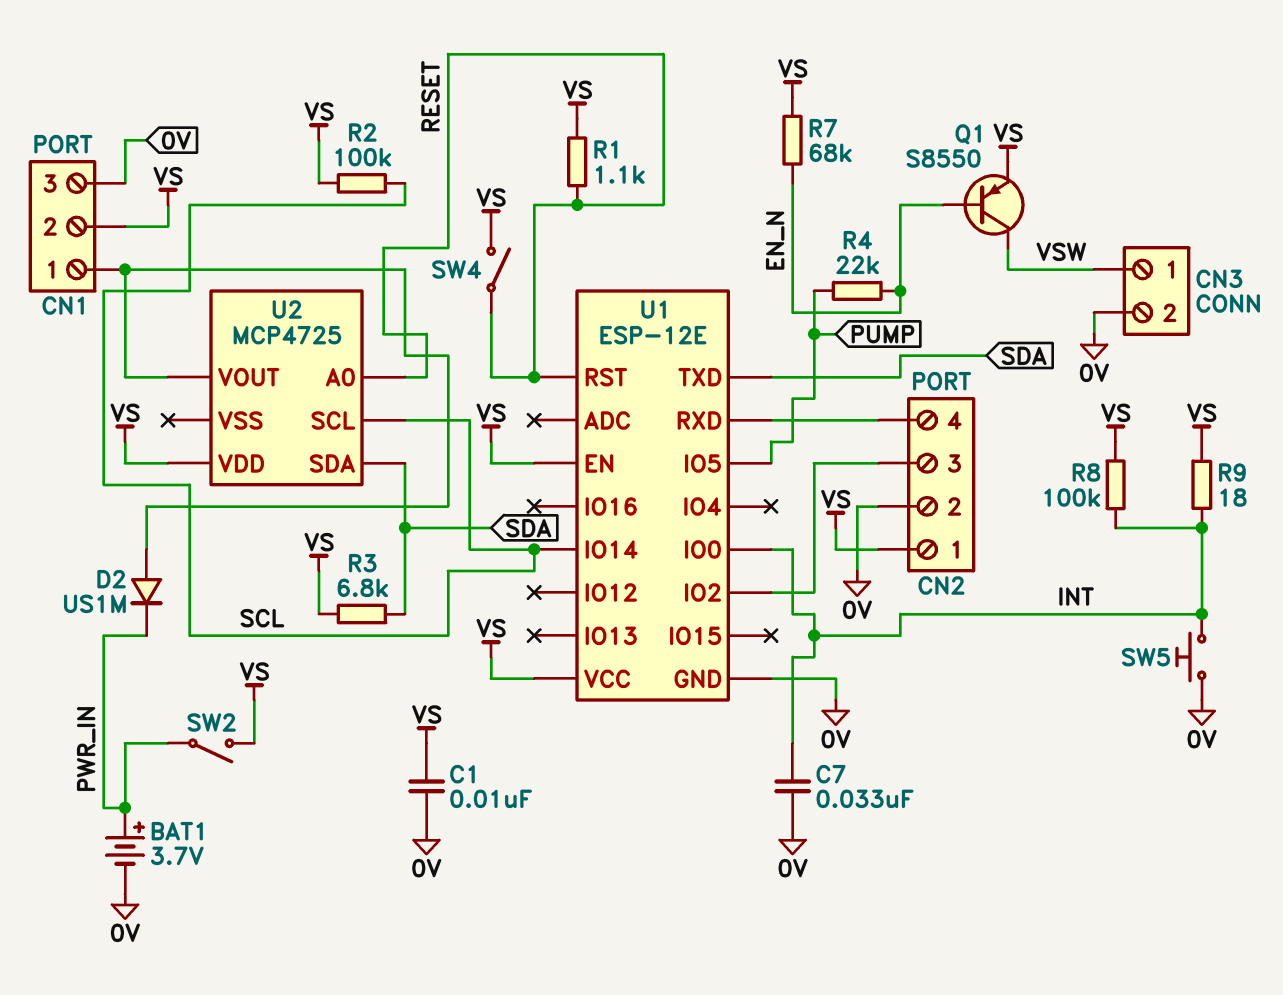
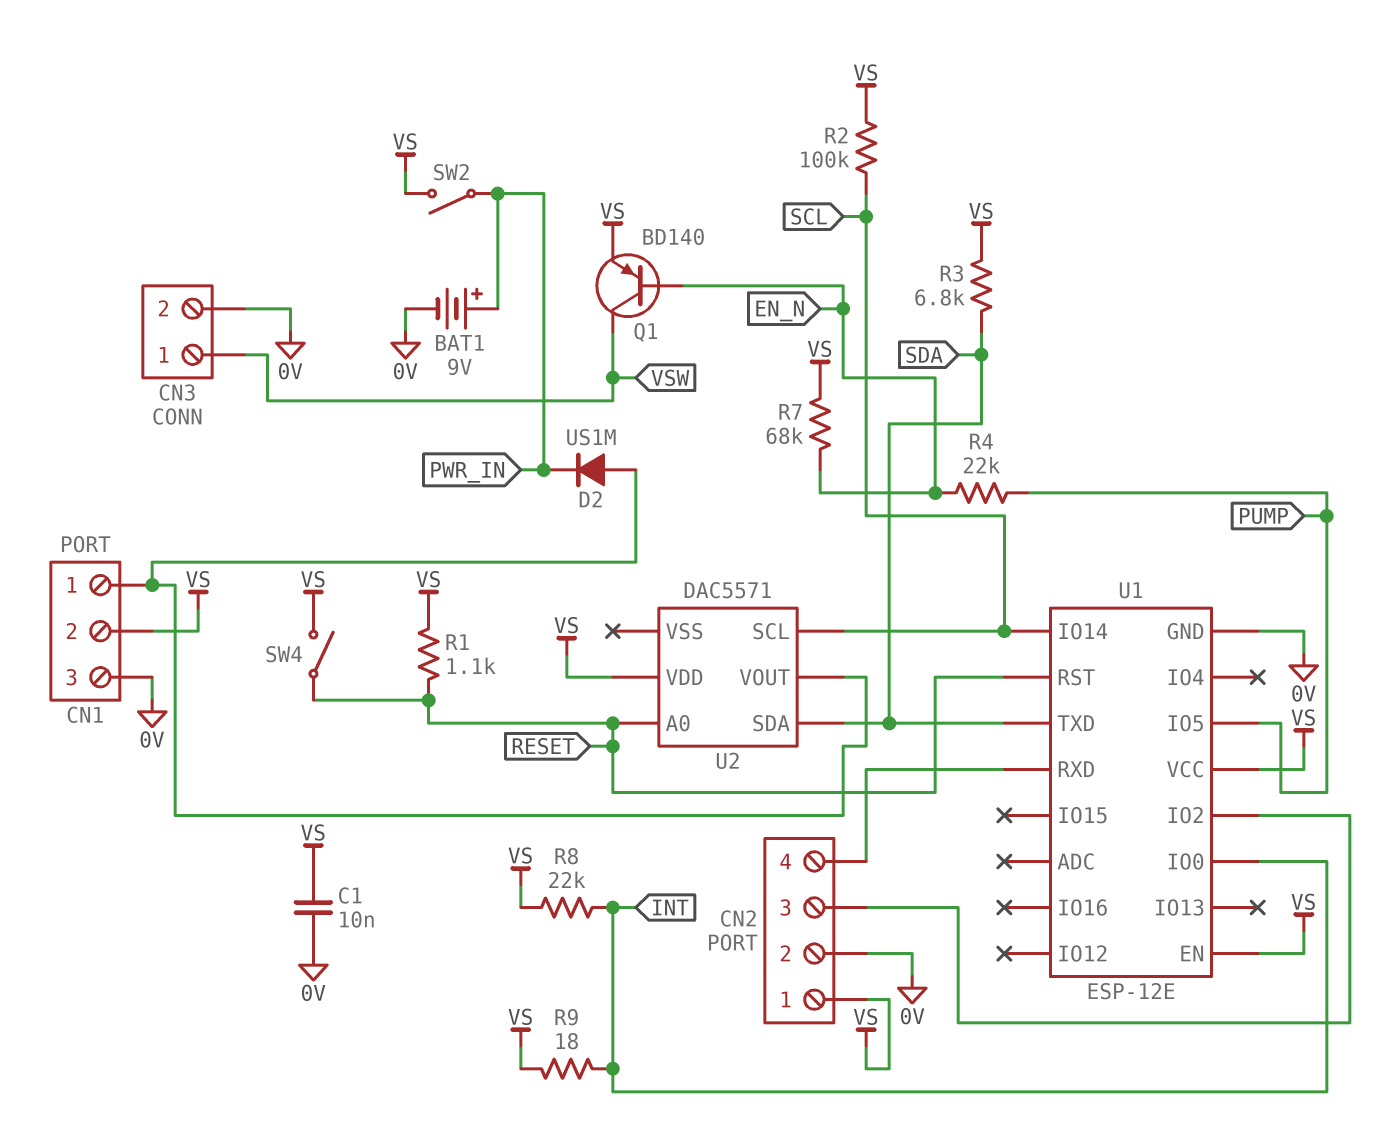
BAT1: 3.7V (plus PWR_IN, minus 0V) -> 9V (plus PWR_IN, minus 0V)
C7: 33nF (0V, INT) -> none
Q1: PNP S8550 (B EN_N, C VSW, E VS) -> PNP BD140 (B EN_N, C VSW, E VS)
R8: 100k (INT, VS) -> 22k (INT, VS)
SW5: button (0V, INT) -> none
U2: MCP4725 -> DAC5571

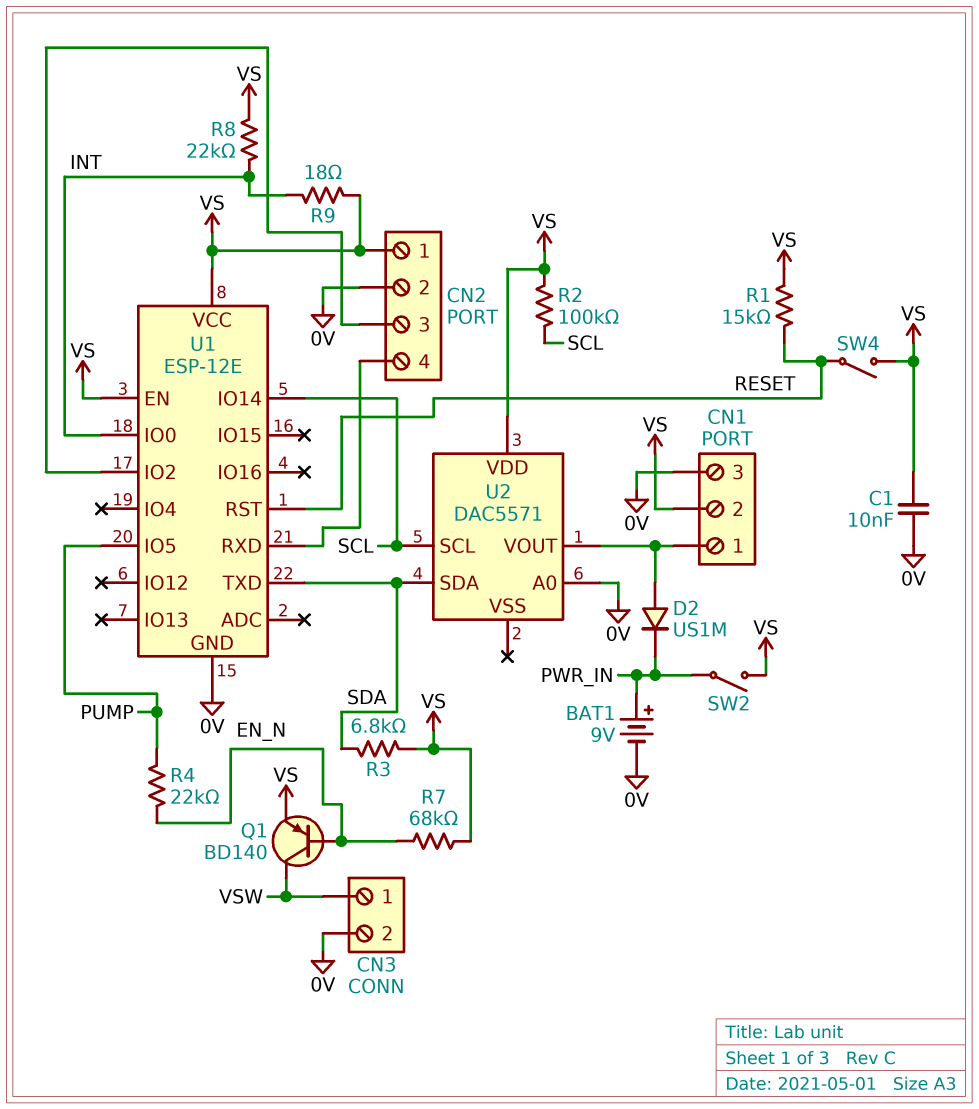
R1: 1.1k (RESET, VS) -> 15k (RESET, VS)
U2 pin A0: RESET -> 0V

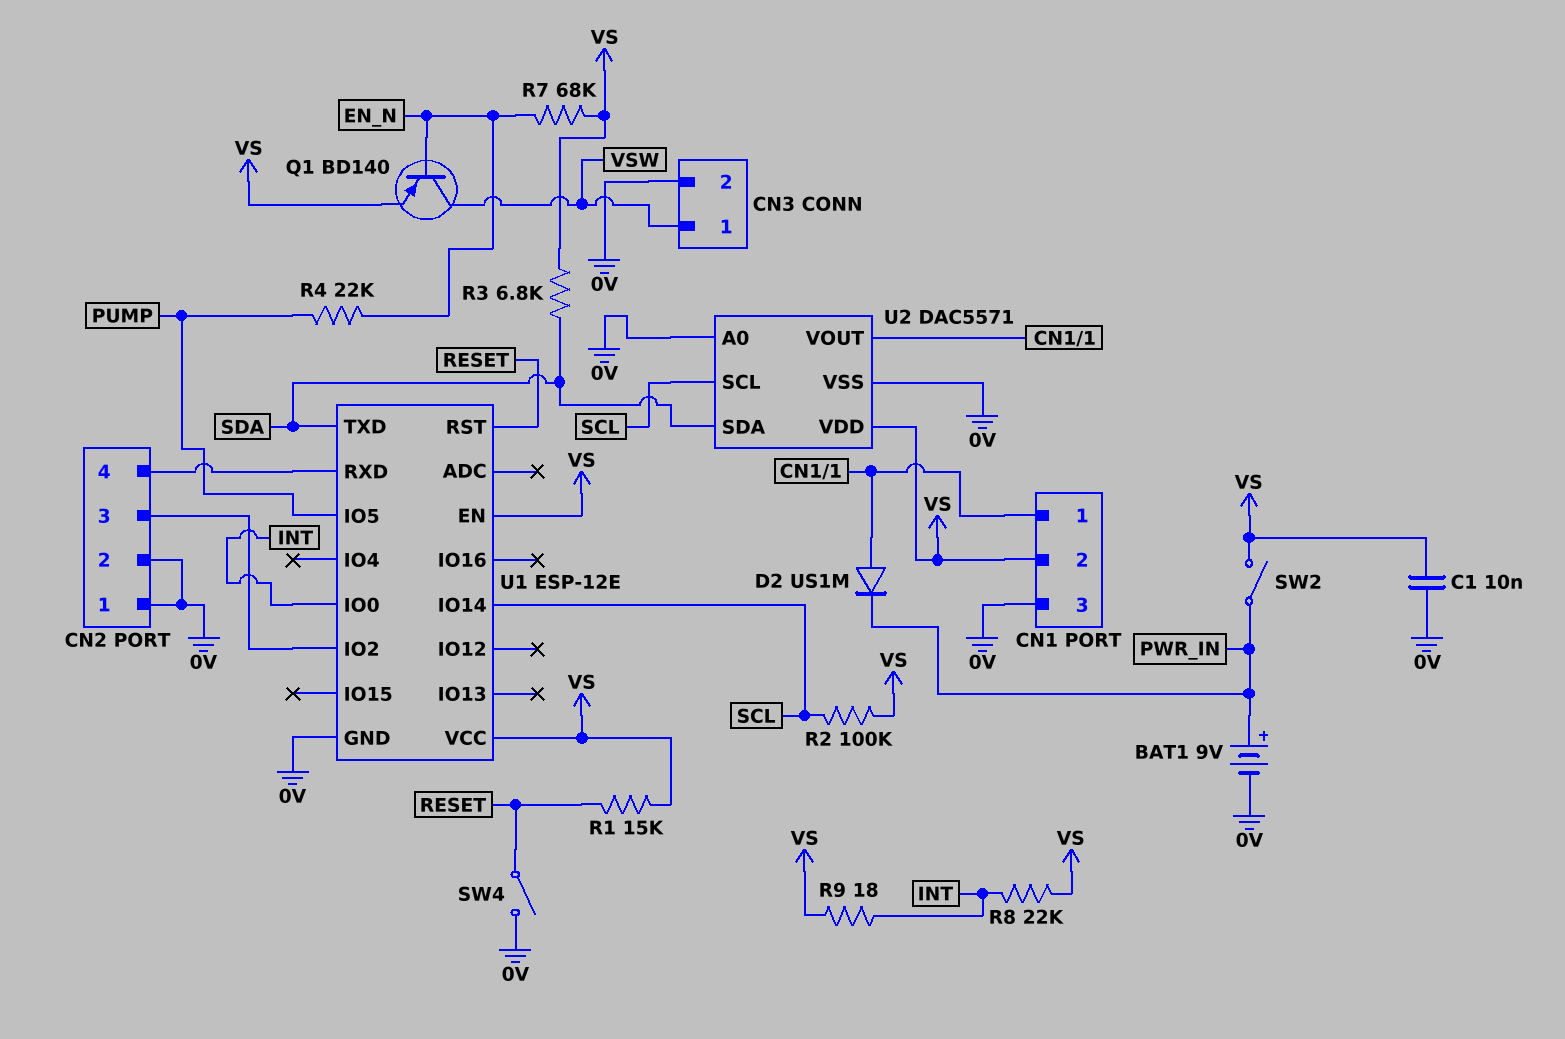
CN2 pin 1: VS -> 0V
SW4: switch (RESET, VS) -> switch (0V, RESET)
U2 pin VSS: none -> 0V

